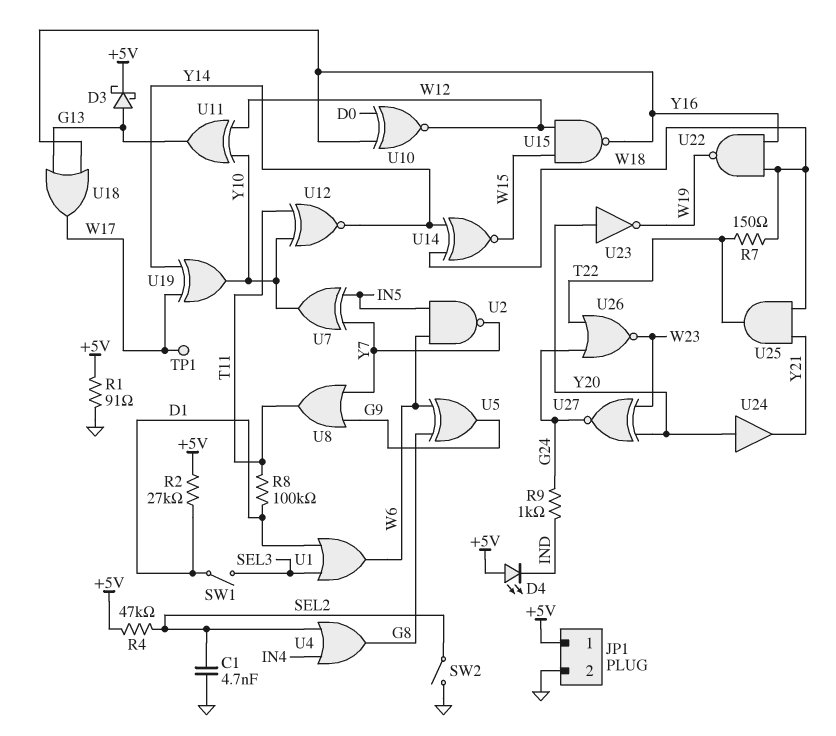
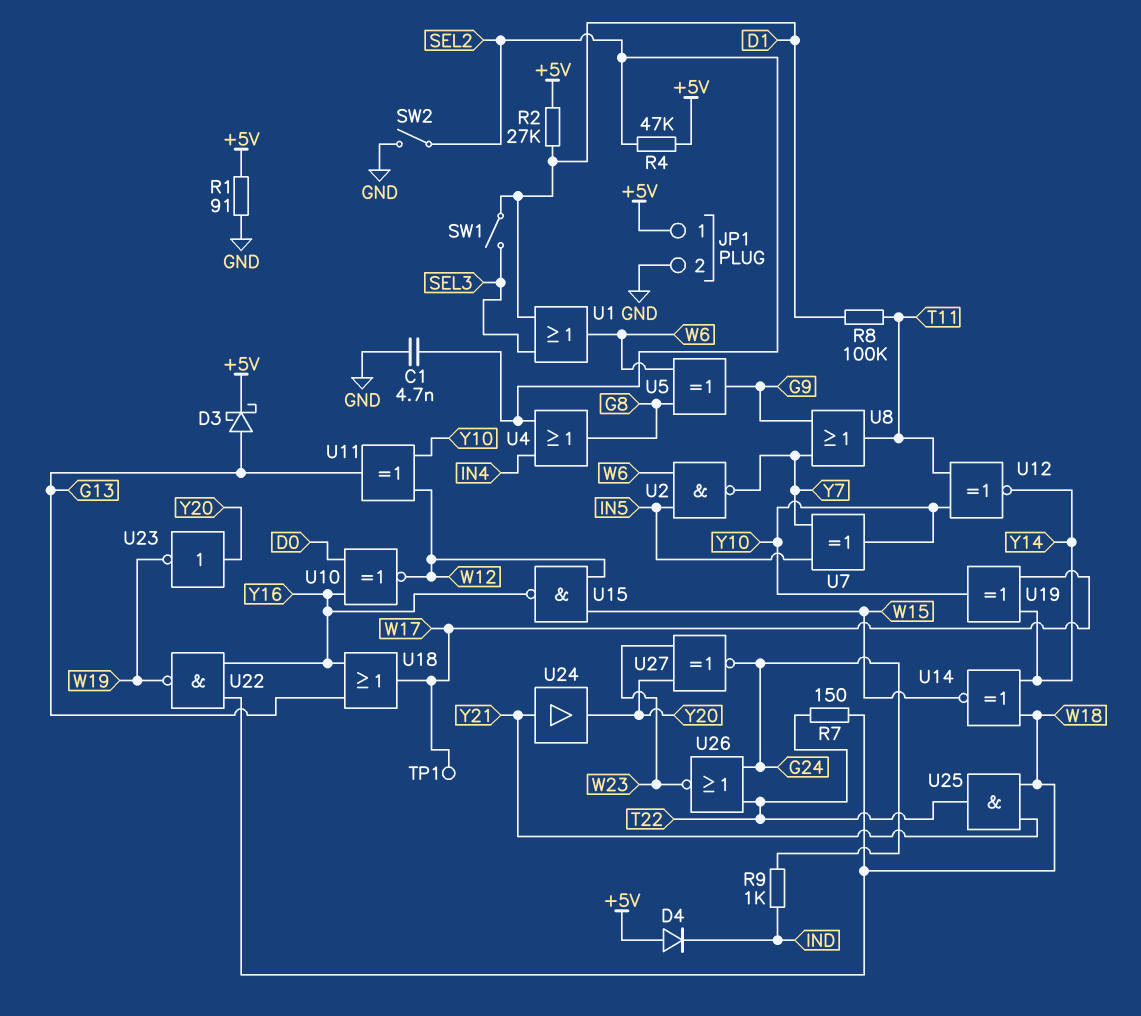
D4: LED (A +5V, K IND) -> diode (A +5V, K IND)
U24: buffer (in Y20, out Y21) -> buffer (in Y21, out Y20)

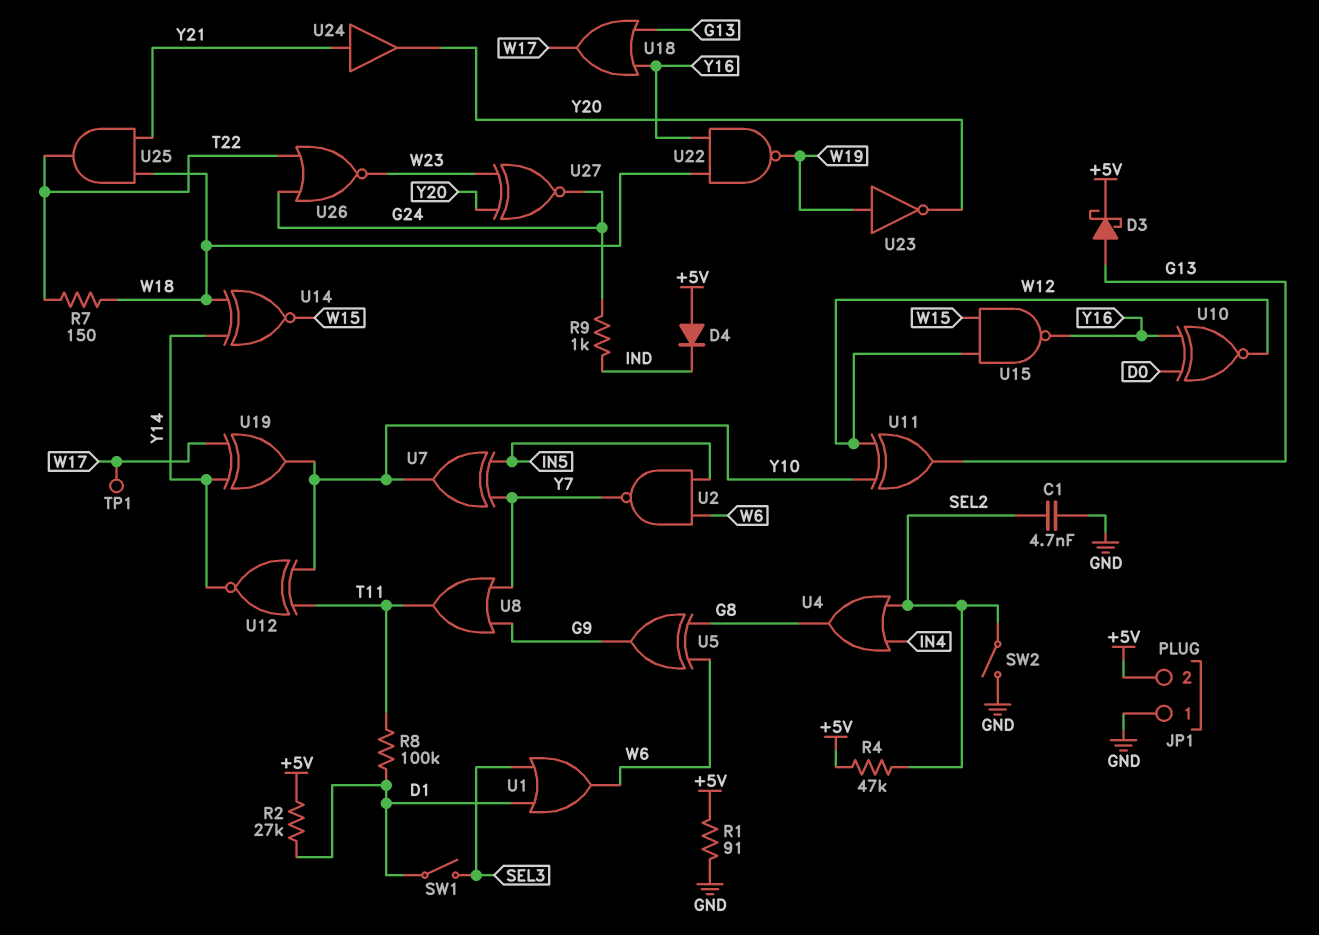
JP1 pin 1: +5V -> GND
JP1 pin 2: GND -> +5V
U23: NOT (in Y20, out W19) -> NOT (in W19, out Y20)

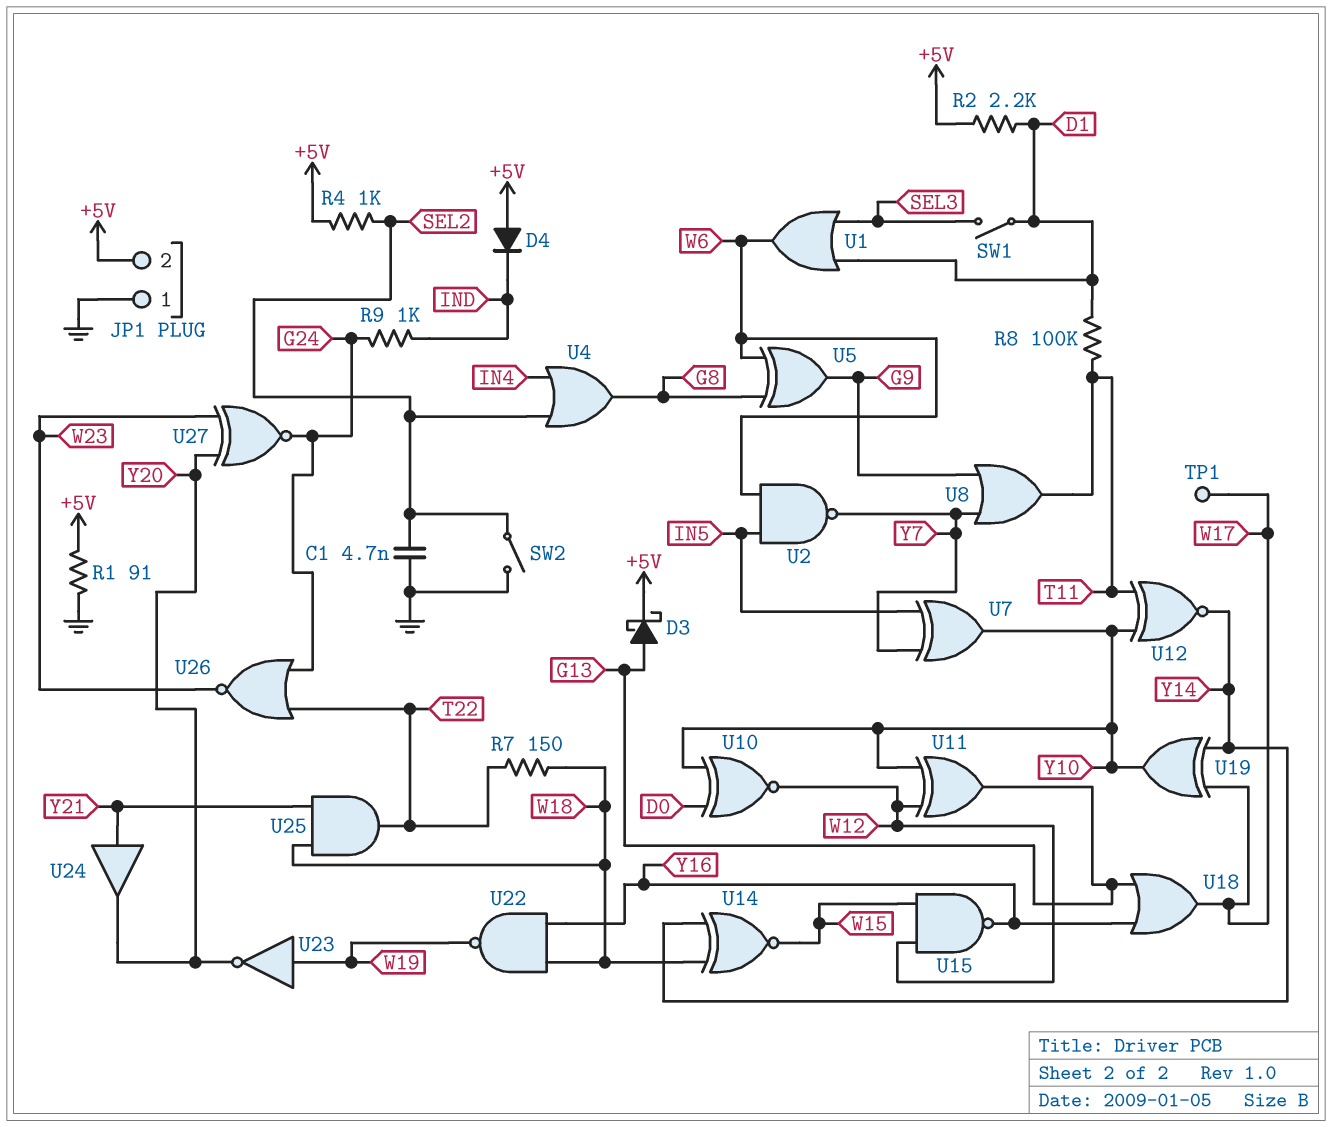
R2: 27k (+5V, D1) -> 2.2k (+5V, D1)
R4: 47k (+5V, SEL2) -> 1k (+5V, SEL2)
U10: XNOR (in D0, in Y16, out W12) -> XNOR (in D0, in Y10, out W12)

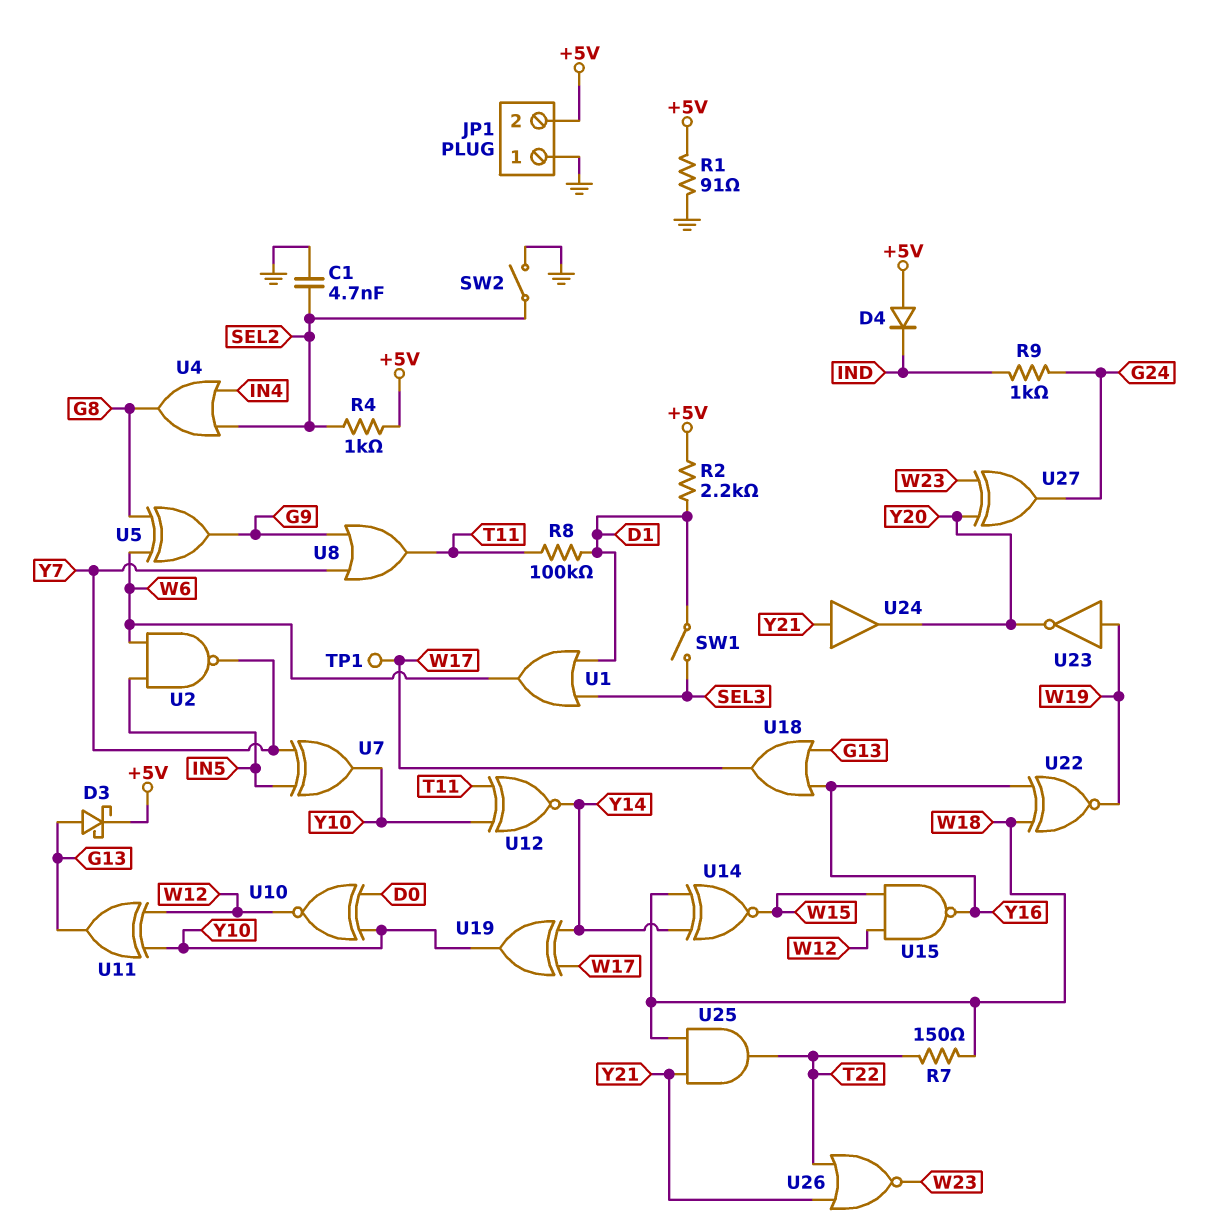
U22: NAND (in W18, in Y16, out W19) -> XNOR (in W18, in Y16, out W19)
U26: NOR (in G24, in T22, out W23) -> NOR (in T22, in Y21, out W23)
U27: XNOR (in W23, in Y20, out G24) -> XOR (in W23, in Y20, out G24)

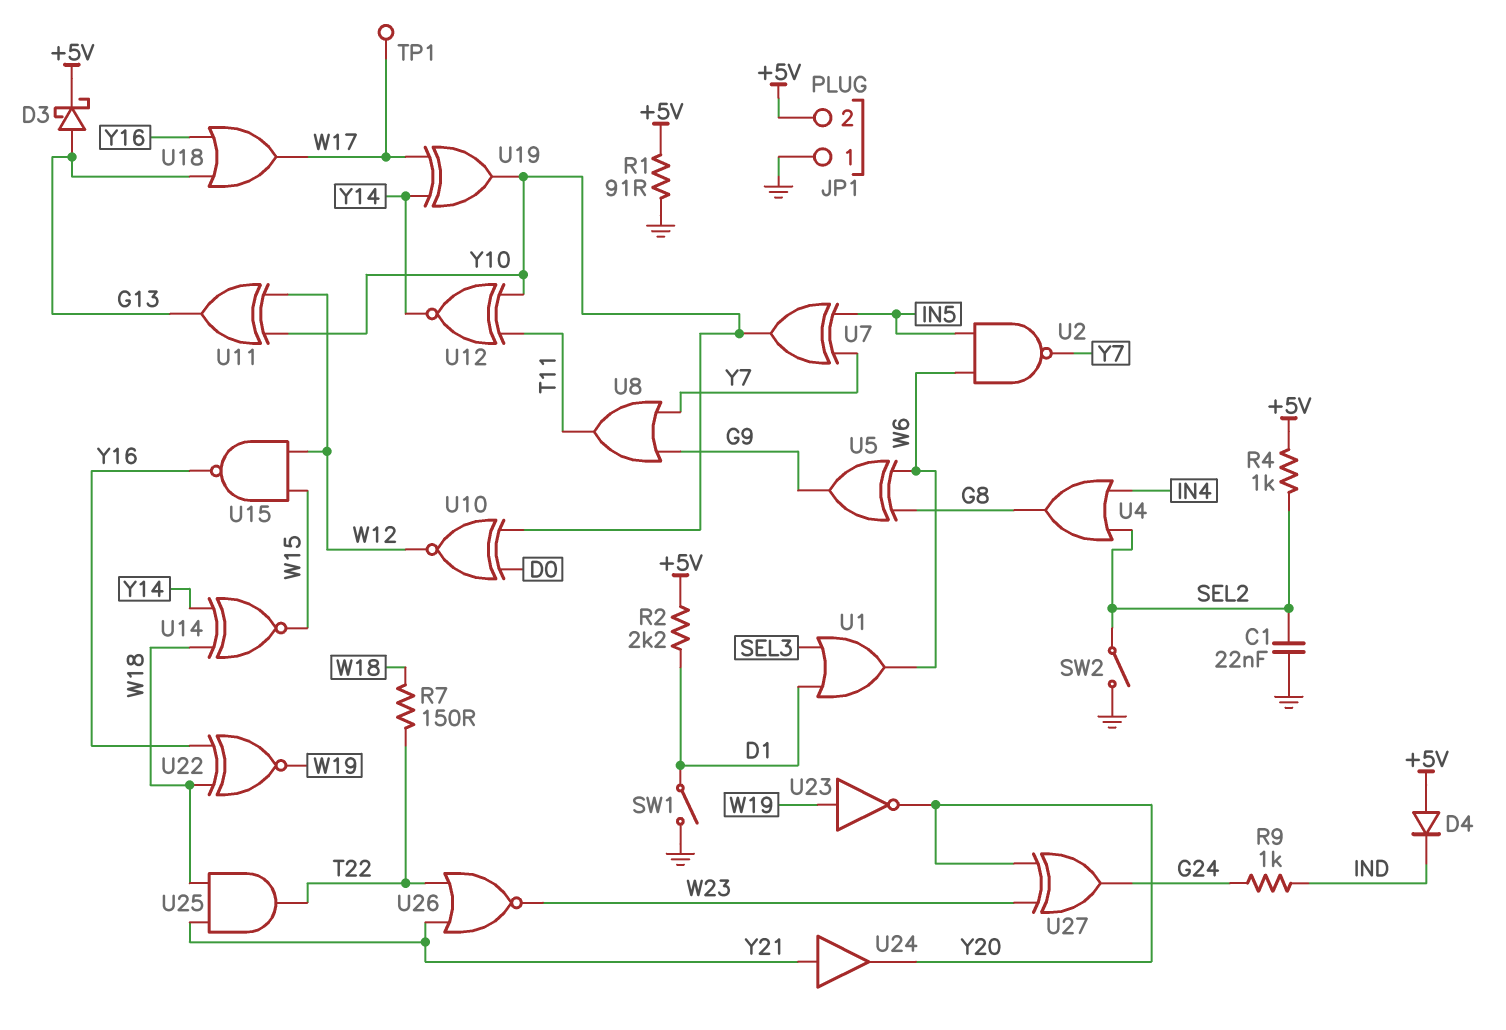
C1: 4.7nF (GND, SEL2) -> 22nF (GND, SEL2)
R8: 100k (D1, T11) -> none
SW1: switch (D1, SEL3) -> switch (D1, GND)

